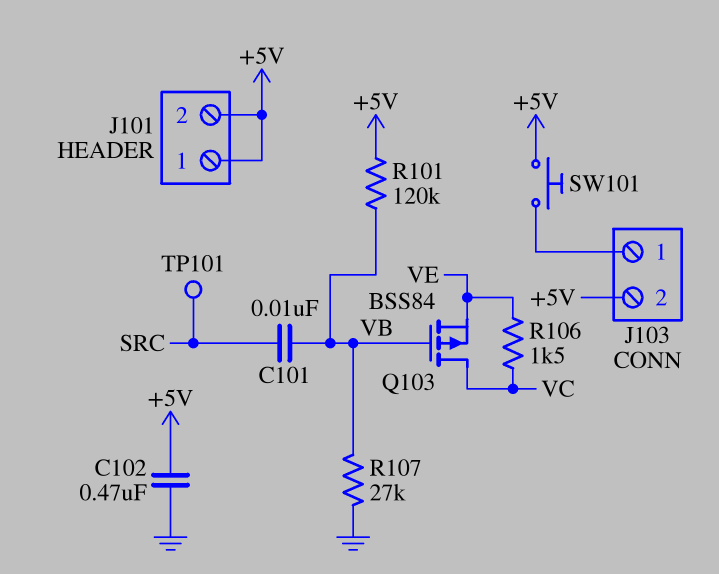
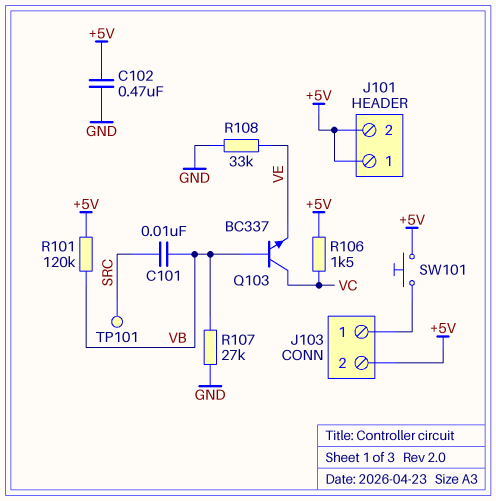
Q103: PMOS BSS84 (G VB, D VC, S VE) -> NPN BC337 (B VB, C VC, E VE)
R106: 1.5k (VC, VE) -> 1.5k (+5V, VC)
R108: none -> 33k (GND, VE)

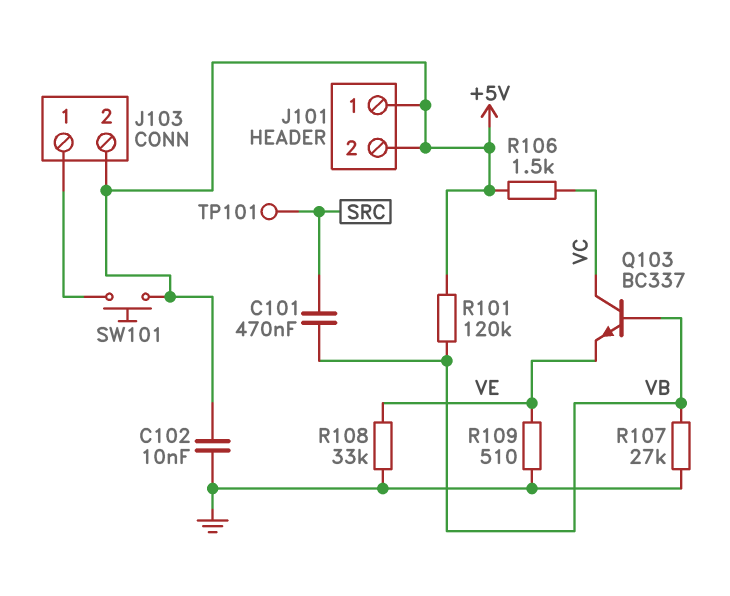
C101: 10nF (SRC, VB) -> 470nF (SRC, VB)
C102: 470nF (+5V, GND) -> 10nF (+5V, GND)
R109: none -> 510 (GND, VE)

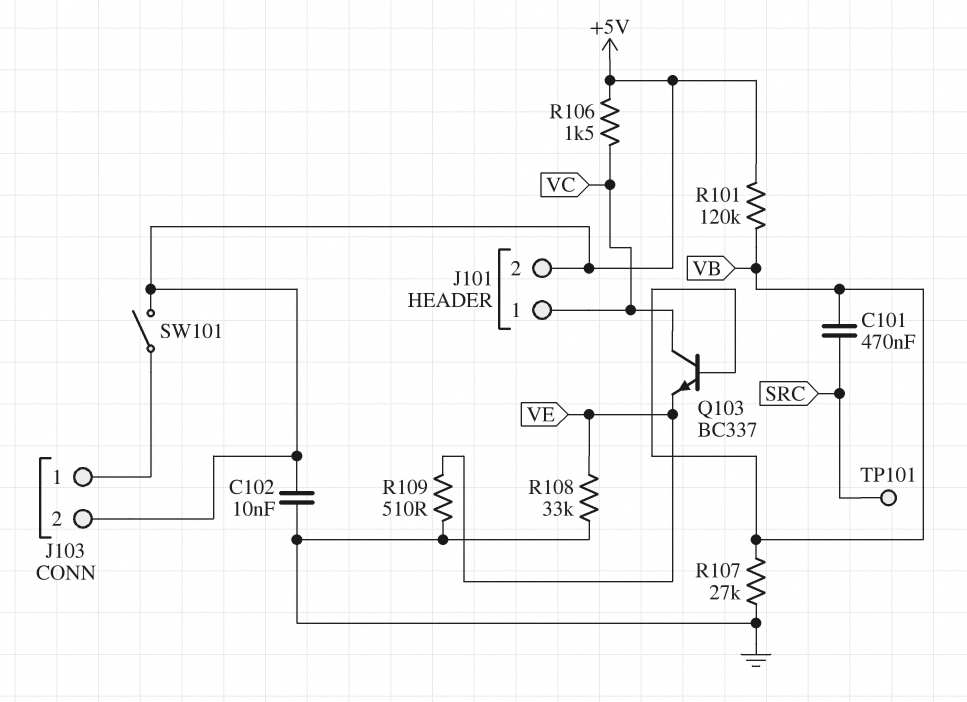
J101 pin 1: +5V -> VC
SW101: button (+5V, J103/1) -> switch (+5V, J103/1)

